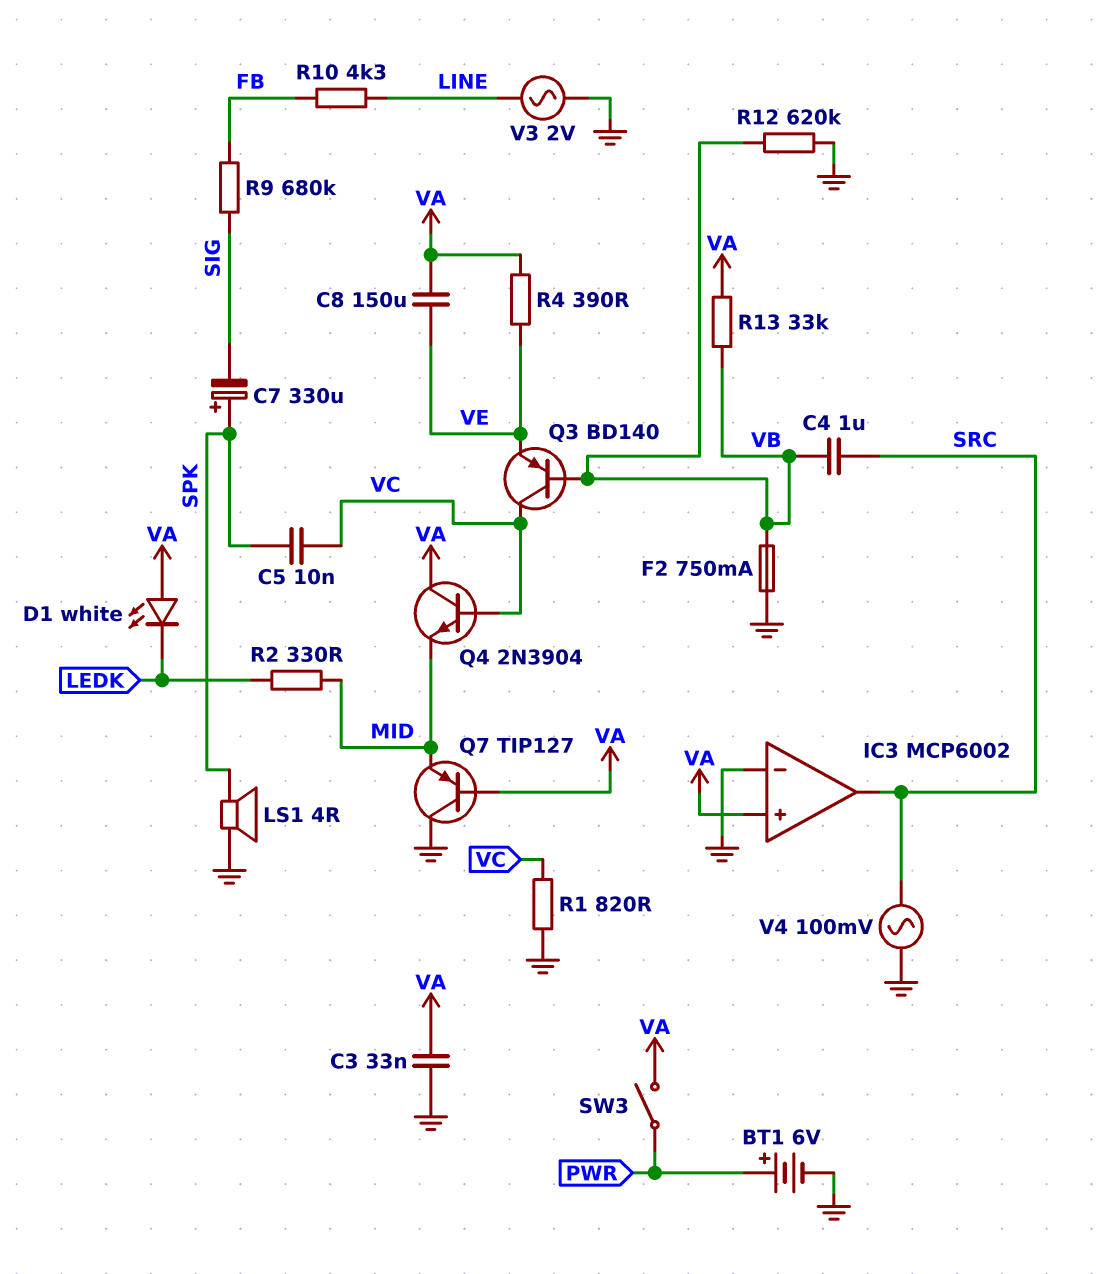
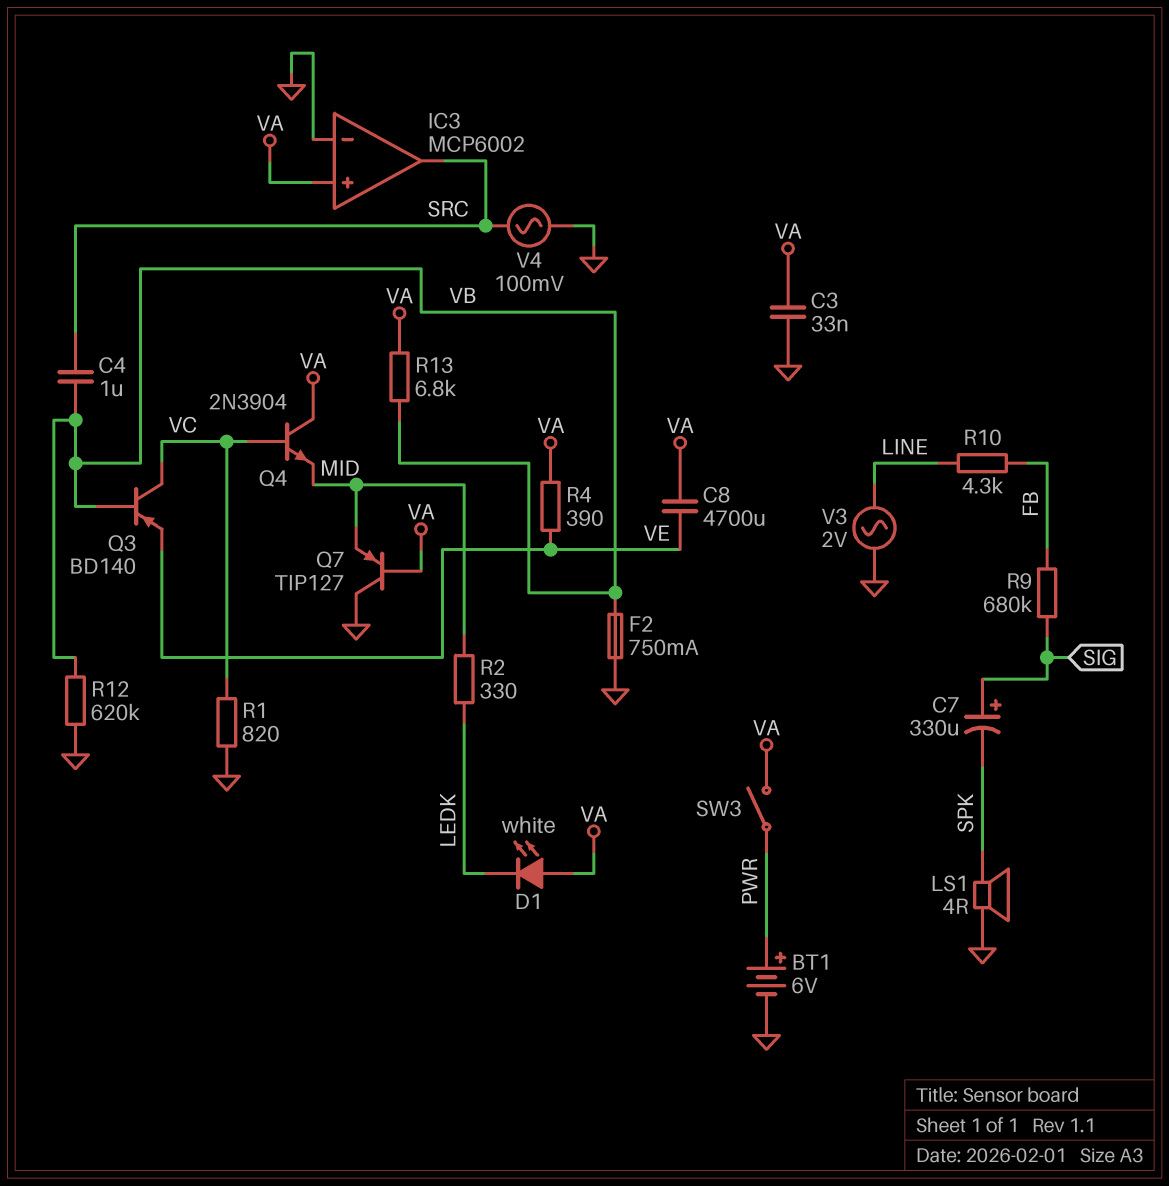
C5: 10nF (SPK, VC) -> none
C7: 330uF (plus SPK, minus SIG) -> 330uF (plus SIG, minus SPK)
C8: 150uF (VA, VE) -> 4700uF (VA, VE)
R13: 33k (VA, VB) -> 6.8k (VA, VB)

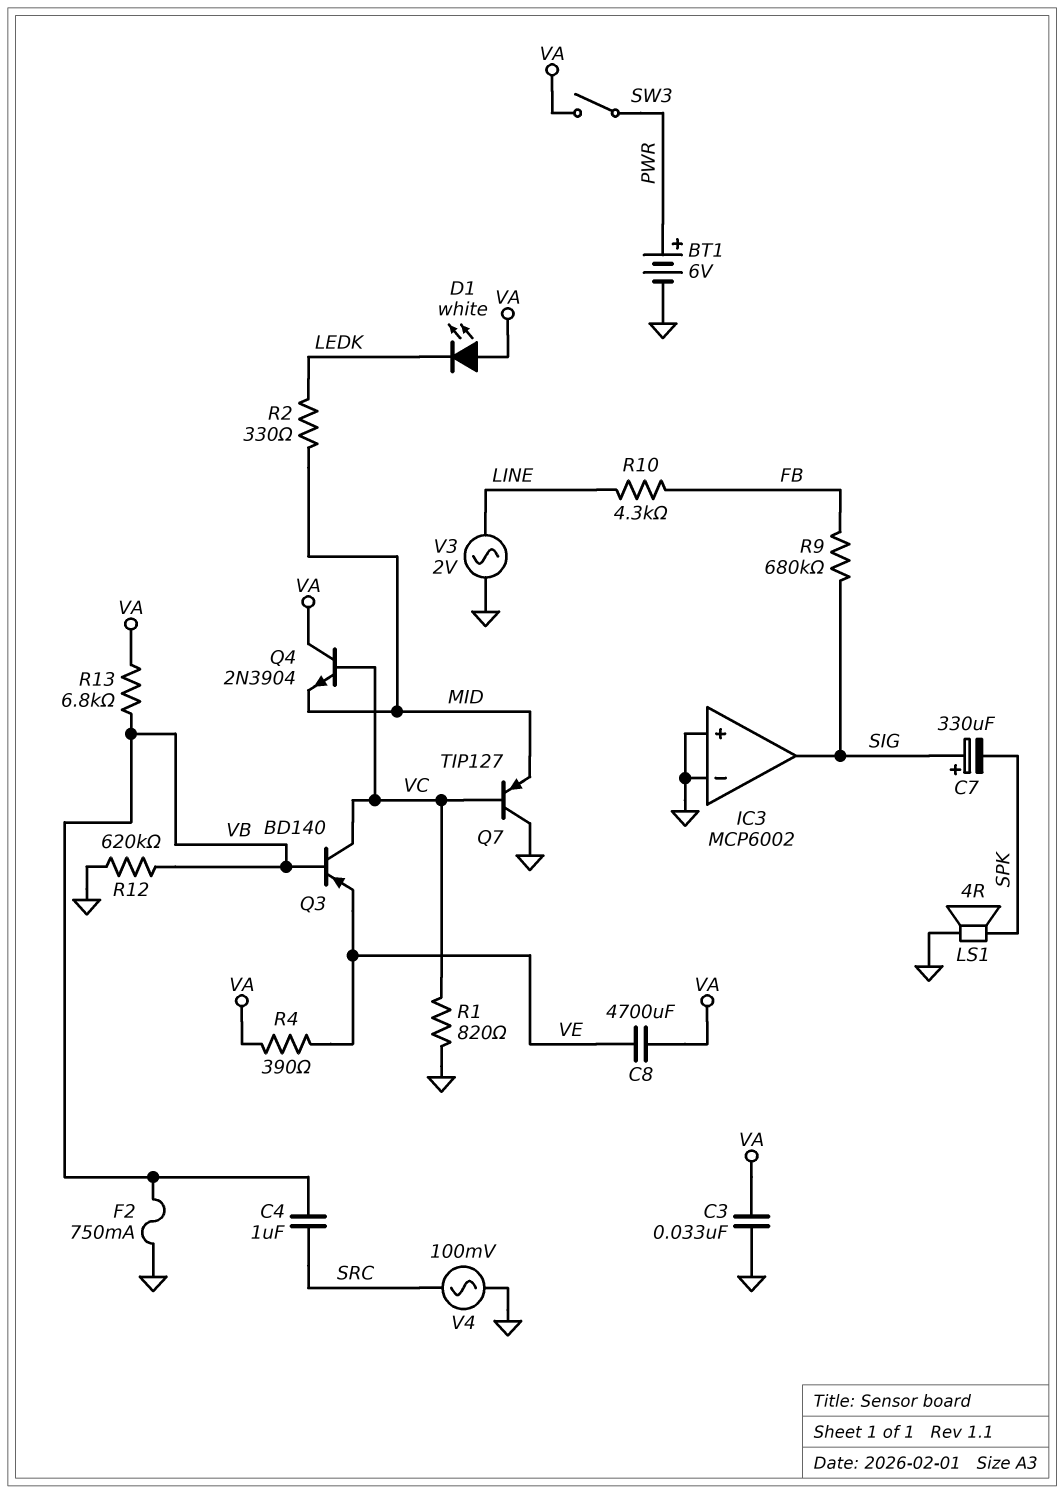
IC3 pin in+: VA -> GND
IC3 pin out: SRC -> SIG
Q7: PNP TIP127 (B VA, C GND, E MID) -> PNP TIP127 (B VC, C GND, E MID)

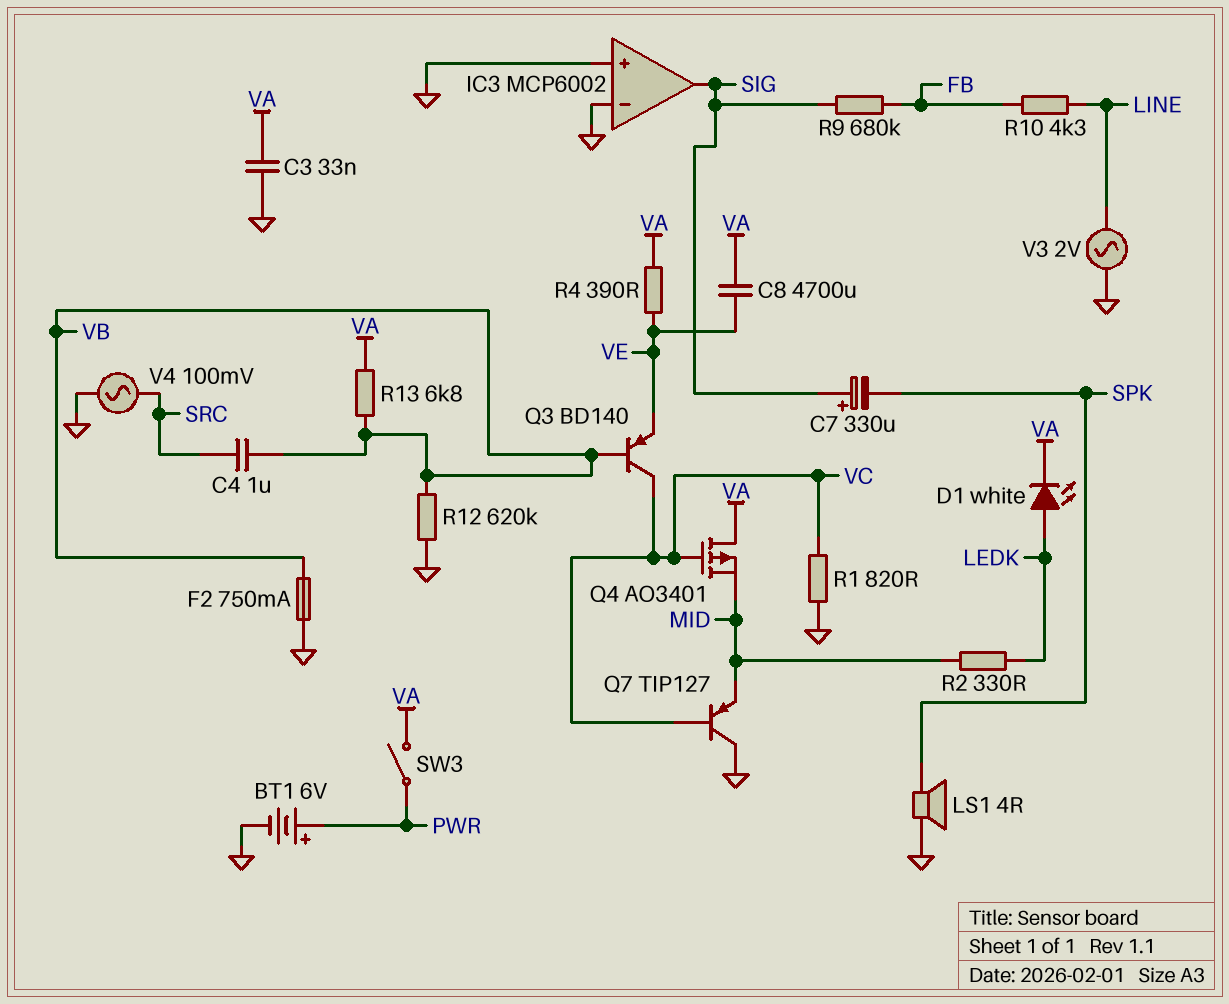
D1: LED white (A VA, K LEDK) -> LED white (A LEDK, K VA)
Q4: NPN 2N3904 (B VC, C VA, E MID) -> PMOS AO3401 (G VC, D VA, S MID)

